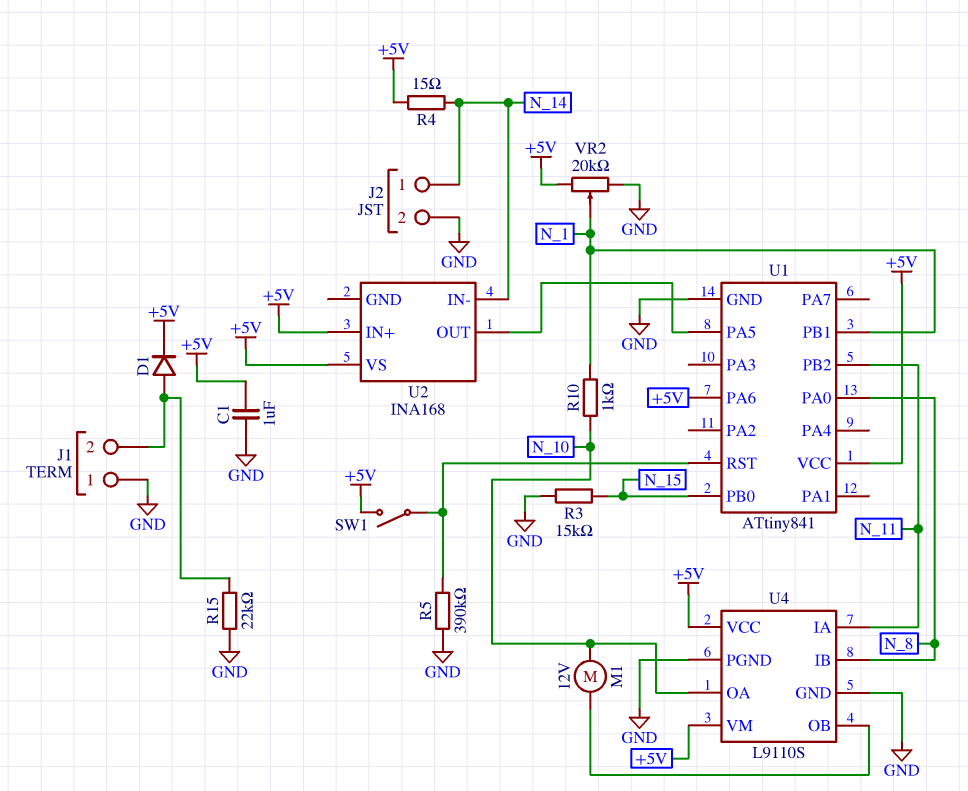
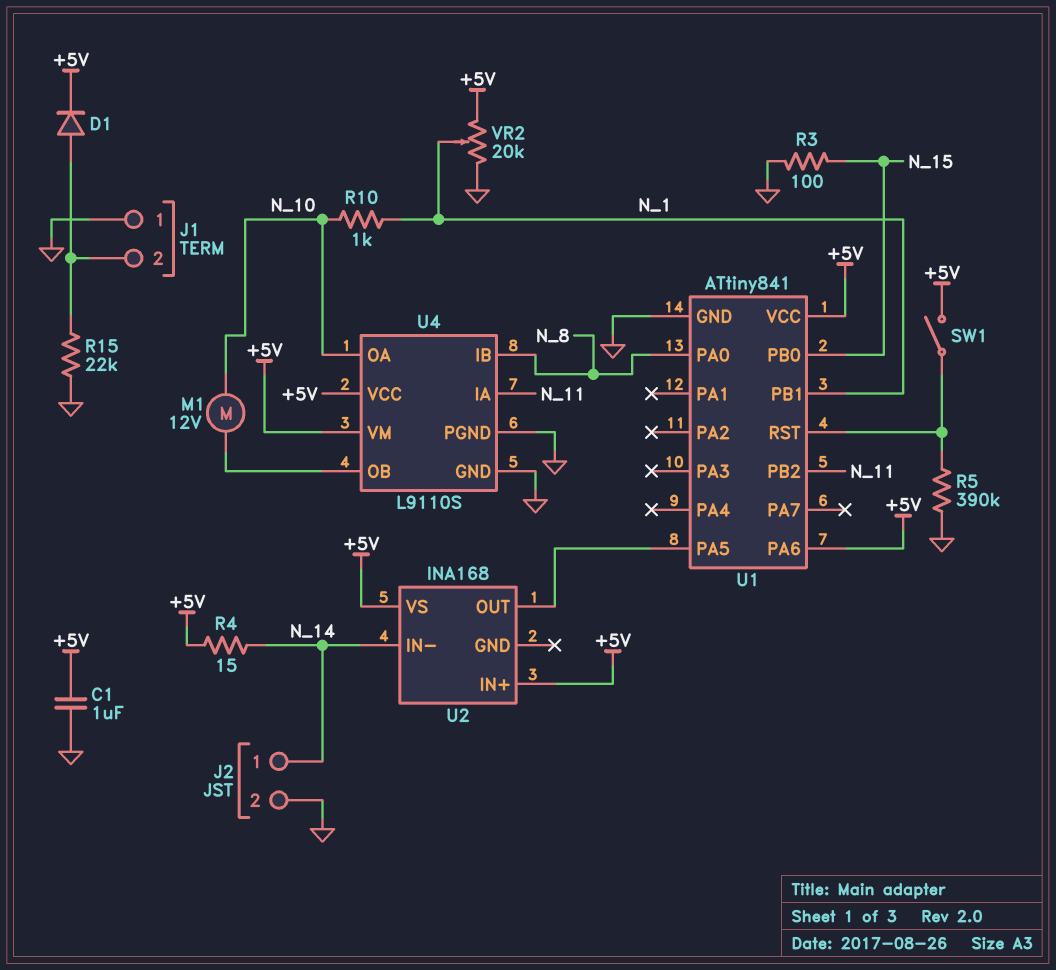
R3: 15k (GND, N_15) -> 100 (GND, N_15)

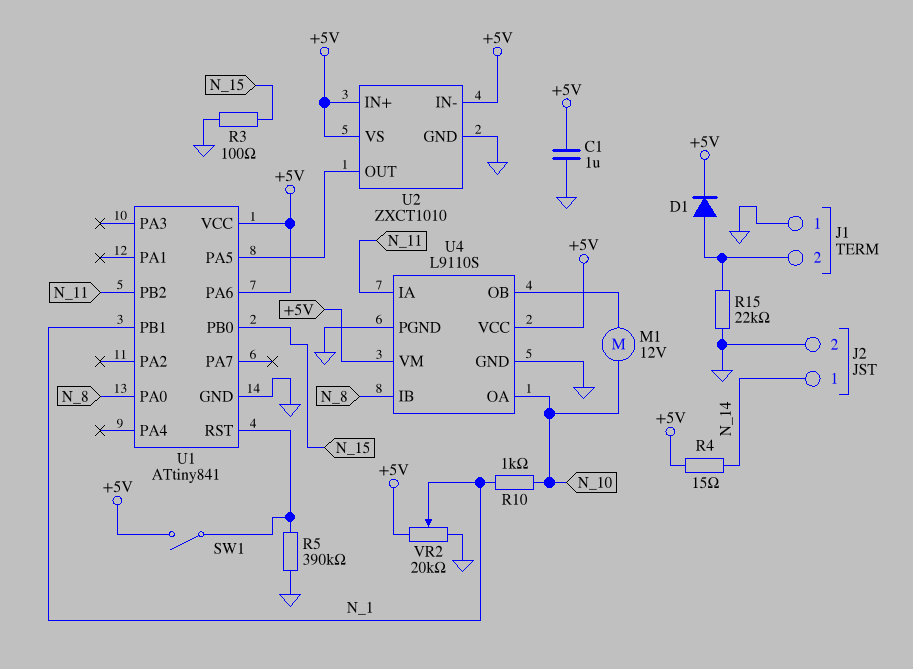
U2: INA168 -> ZXCT1010
U2 pin GND: none -> GND
U2 pin IN-: N_14 -> +5V

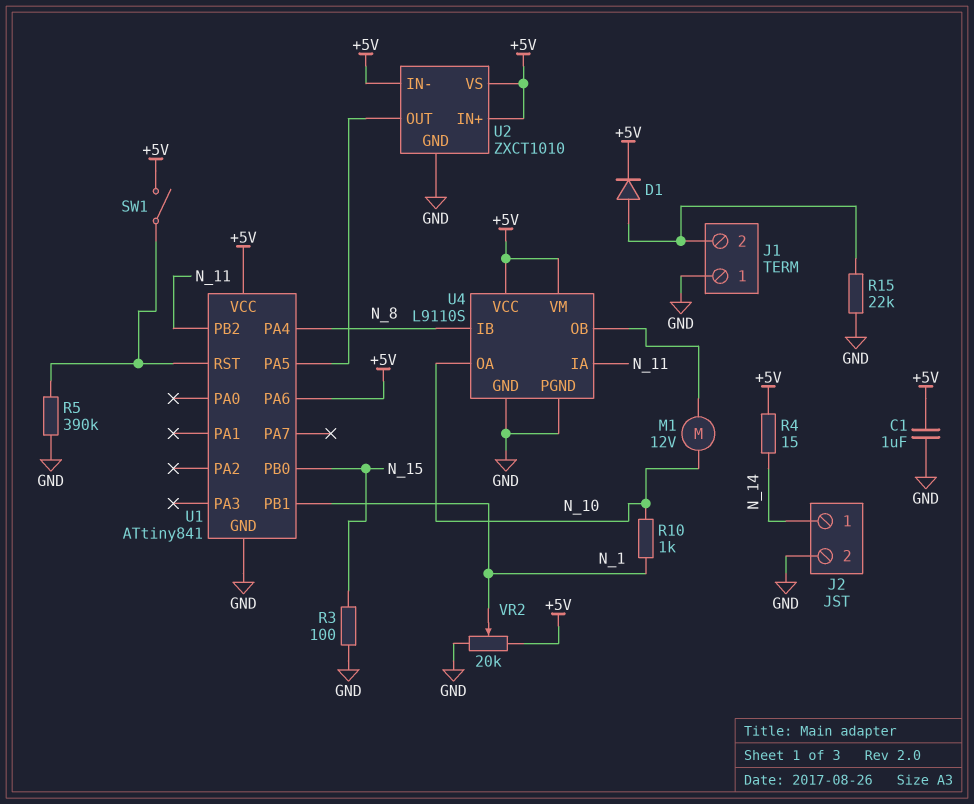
U1 pin PA0: N_8 -> none
U1 pin PA4: none -> N_8

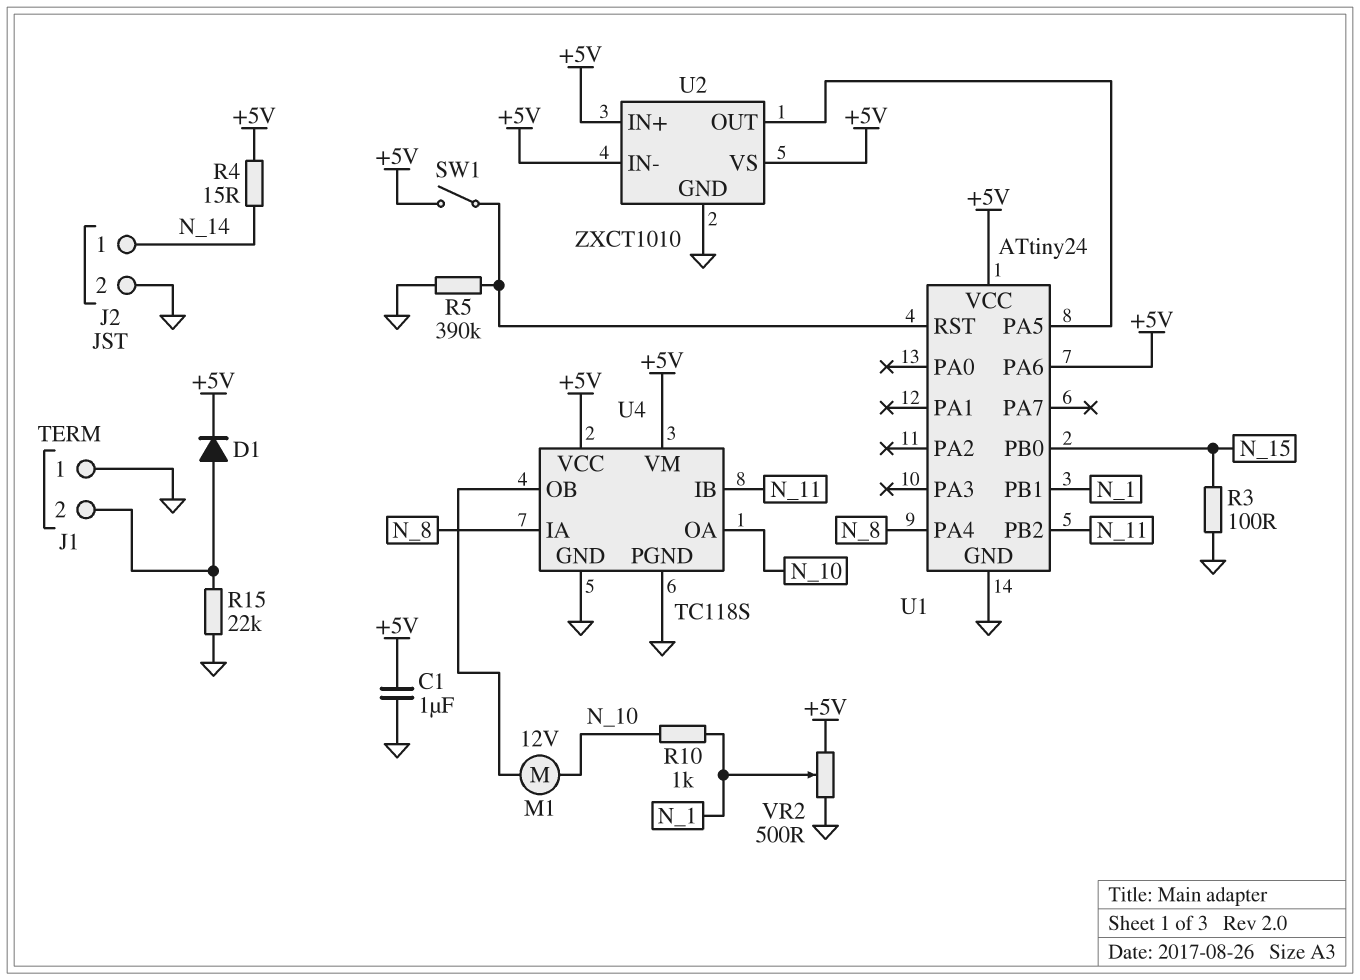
U1: ATtiny841 -> ATtiny24
U4: L9110S -> TC118S
U4 pin IA: N_11 -> N_8
U4 pin IB: N_8 -> N_11
VR2: 20k (+5V, GND, wiper N_1) -> 500 (+5V, GND, wiper N_1)

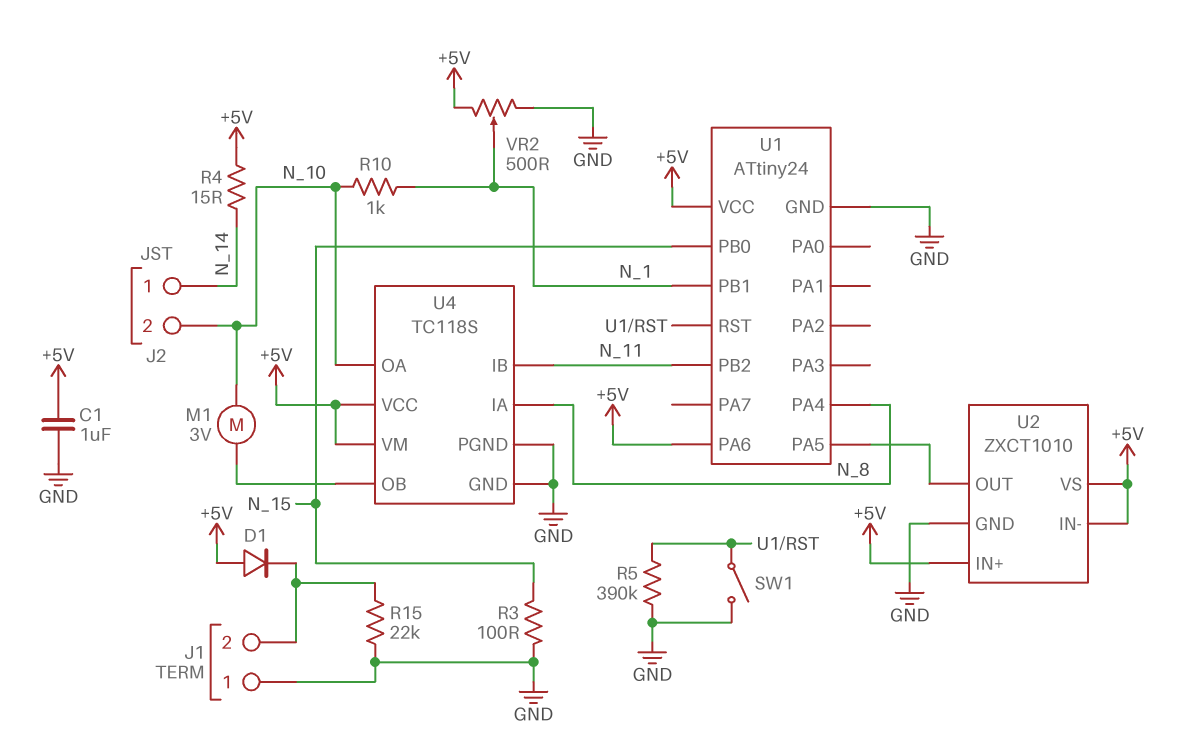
D1: diode (A J1/2, K +5V) -> diode (A +5V, K J1/2)
J2 pin 2: GND -> N_10
M1: motor 12V (N_10, U4/OB) -> motor 3V (N_10, U4/OB)
SW1: switch (+5V, U1/RST) -> switch (GND, U1/RST)

